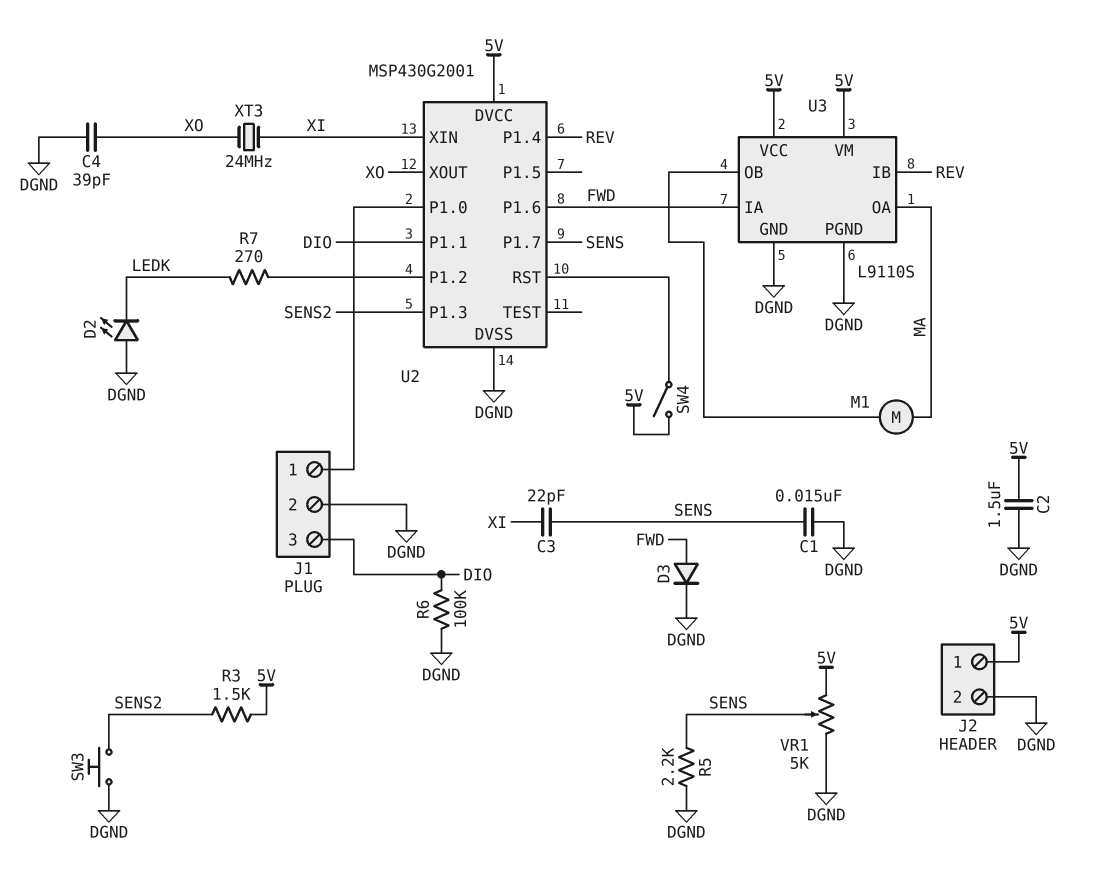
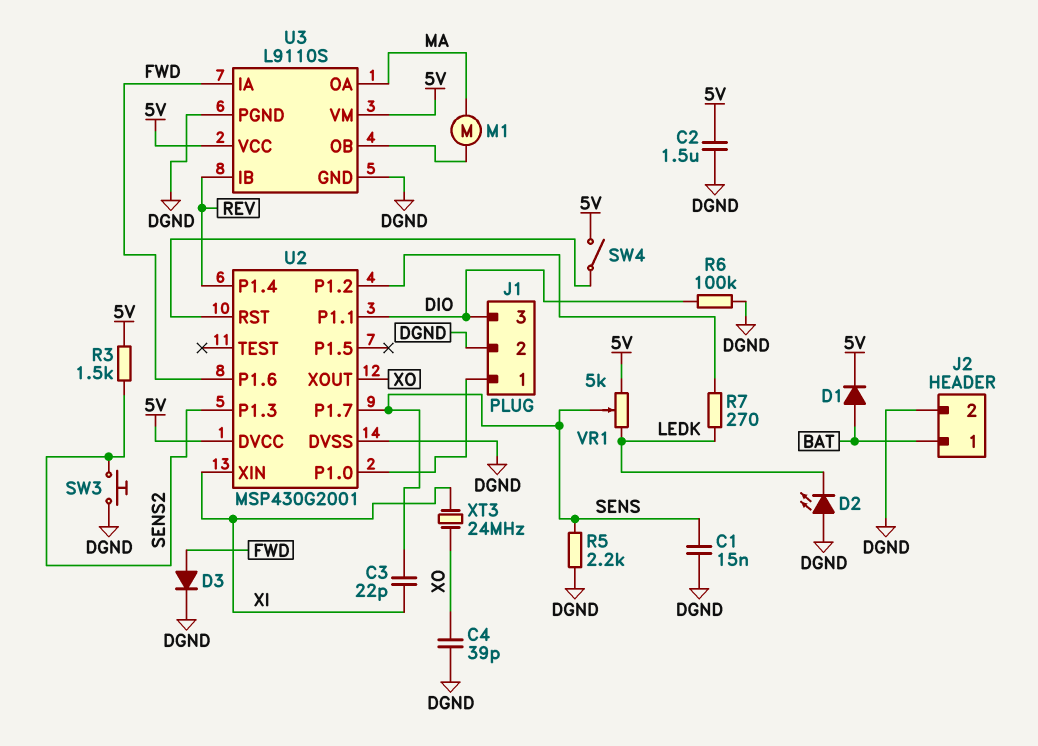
D1: none -> diode (A BAT, K 5V)
J2 pin 1: 5V -> BAT
VR1: 5k (5V, DGND, wiper SENS) -> 5k (5V, LEDK, wiper SENS)

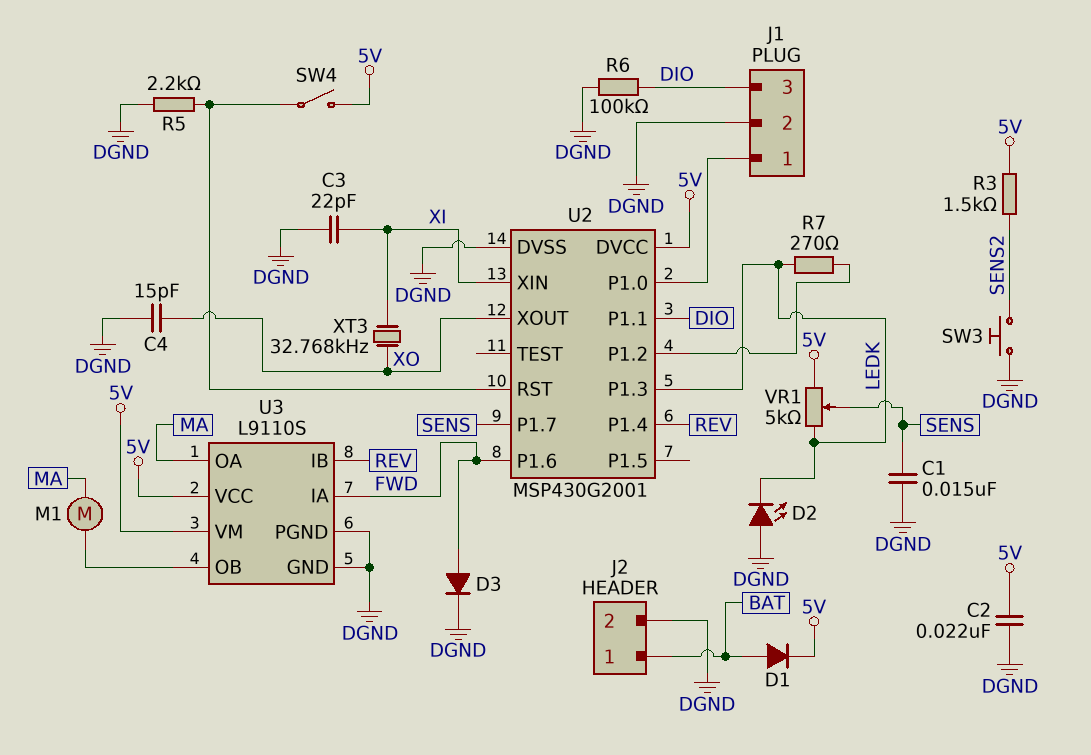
C2: 1.5uF (5V, DGND) -> 22nF (5V, DGND)
C3: 22pF (SENS, XI) -> 22pF (DGND, XI)
C4: 39pF (DGND, XO) -> 15pF (DGND, XO)
R5: 2.2k (DGND, SENS) -> 2.2k (DGND, U2/RST)
U2 pin P1.3: SENS2 -> LEDK
XT3: 24MHz (XI, XO) -> 32.768kHz (XI, XO)

